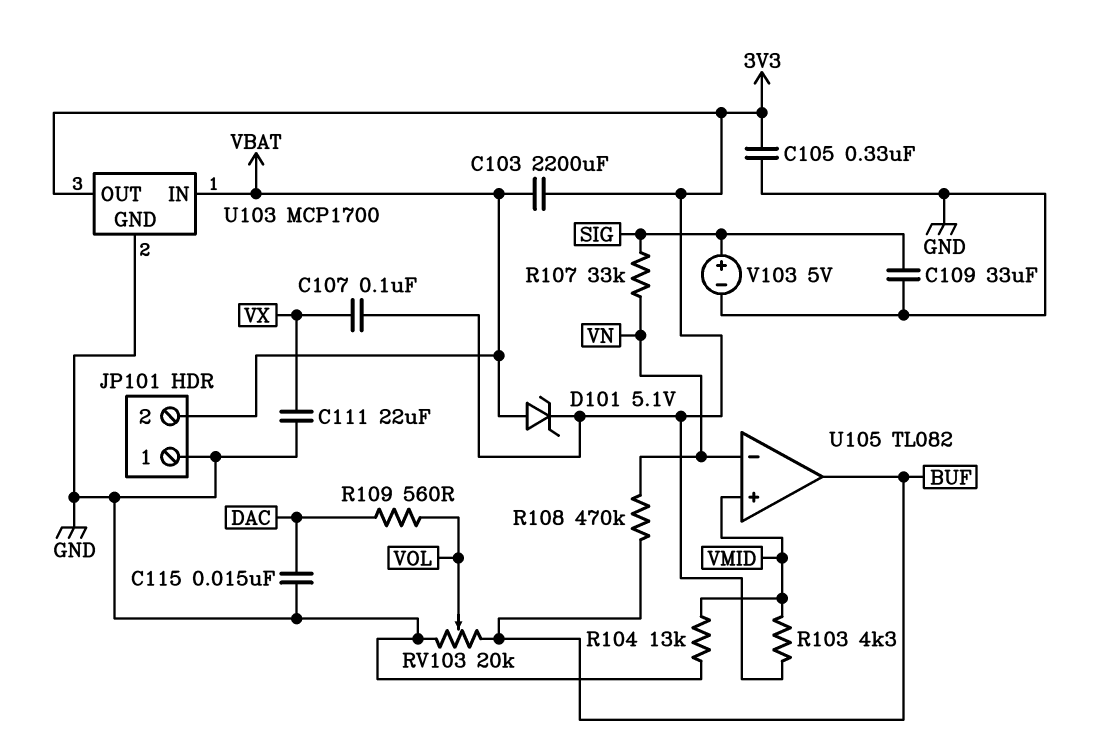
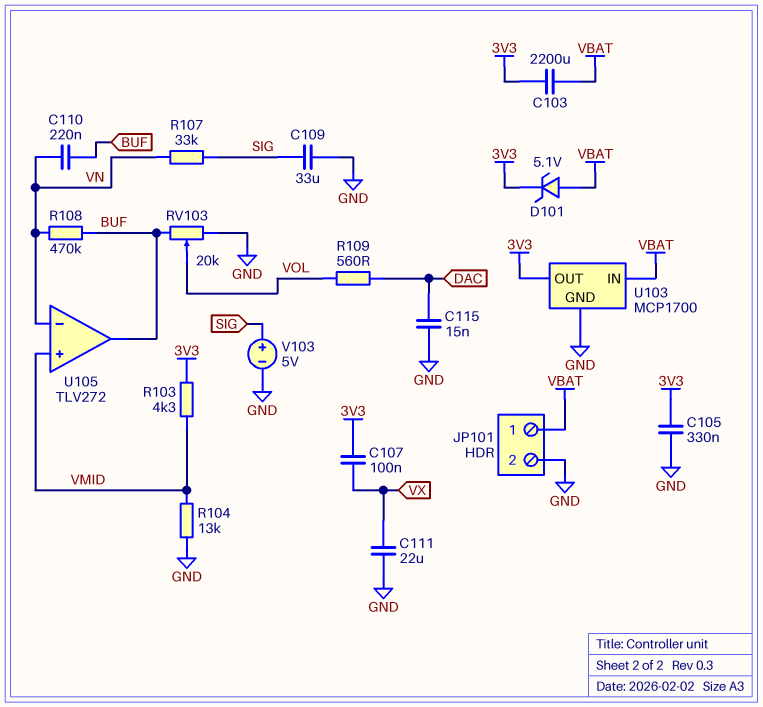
C110: none -> 220nF (BUF, VN)
JP101 pin 1: GND -> VBAT
JP101 pin 2: VBAT -> GND
U105: TL082 -> TLV272

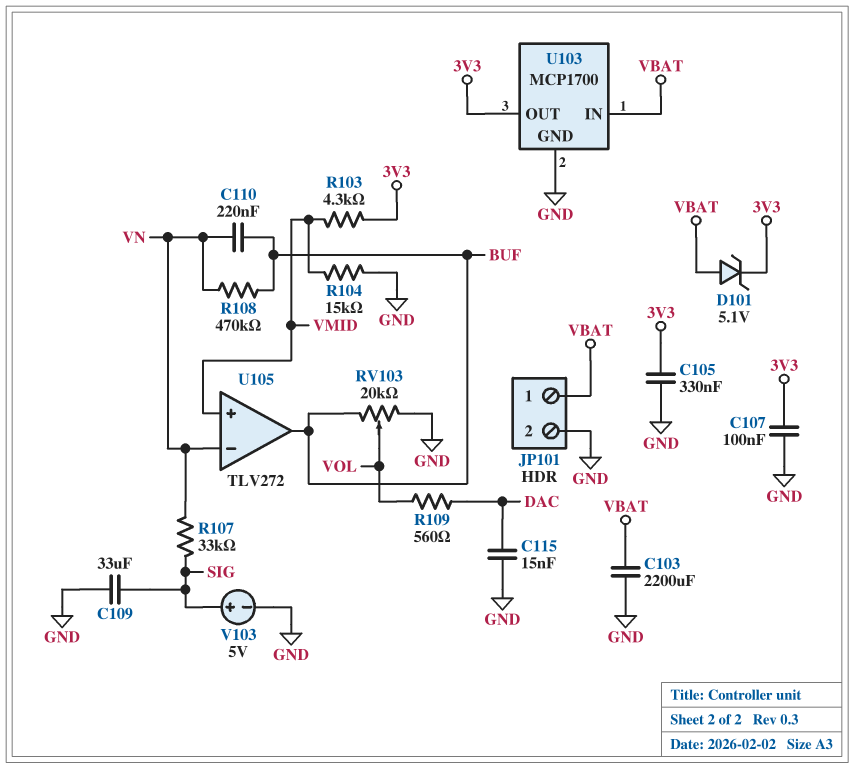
C103: 2200uF (3V3, VBAT) -> 2200uF (GND, VBAT)
C107: 100nF (3V3, VX) -> 100nF (3V3, GND)
C111: 22uF (GND, VX) -> none
R104: 13k (GND, VMID) -> 15k (GND, VMID)

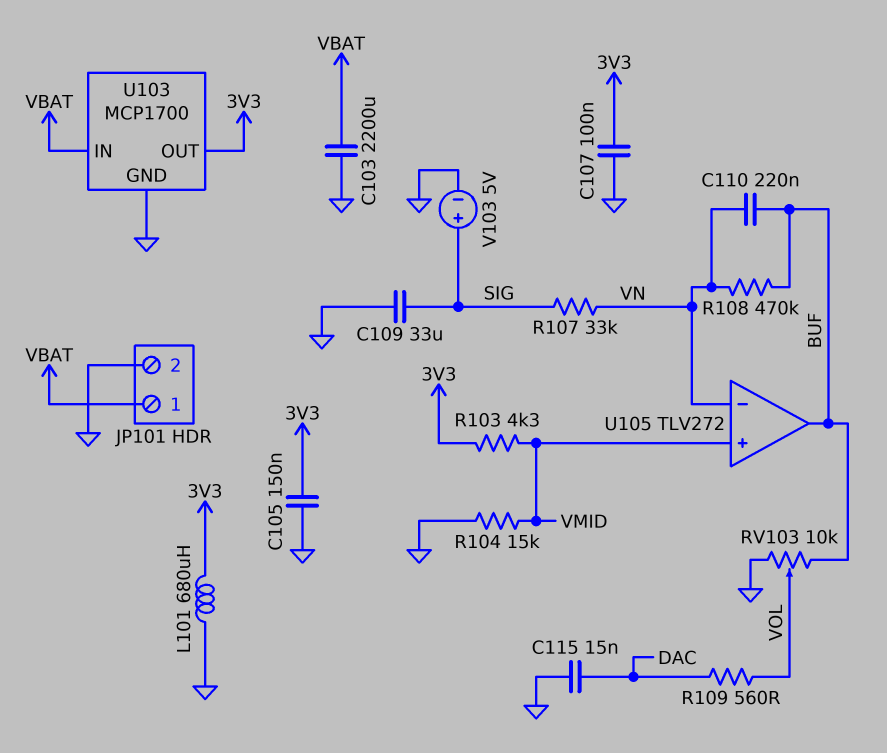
C105: 330nF (3V3, GND) -> 150nF (3V3, GND)
D101: zener 5.1V (A VBAT, K 3V3) -> none
L101: none -> 680uH (3V3, GND)
RV103: 20k (BUF, GND, wiper VOL) -> 10k (BUF, GND, wiper VOL)

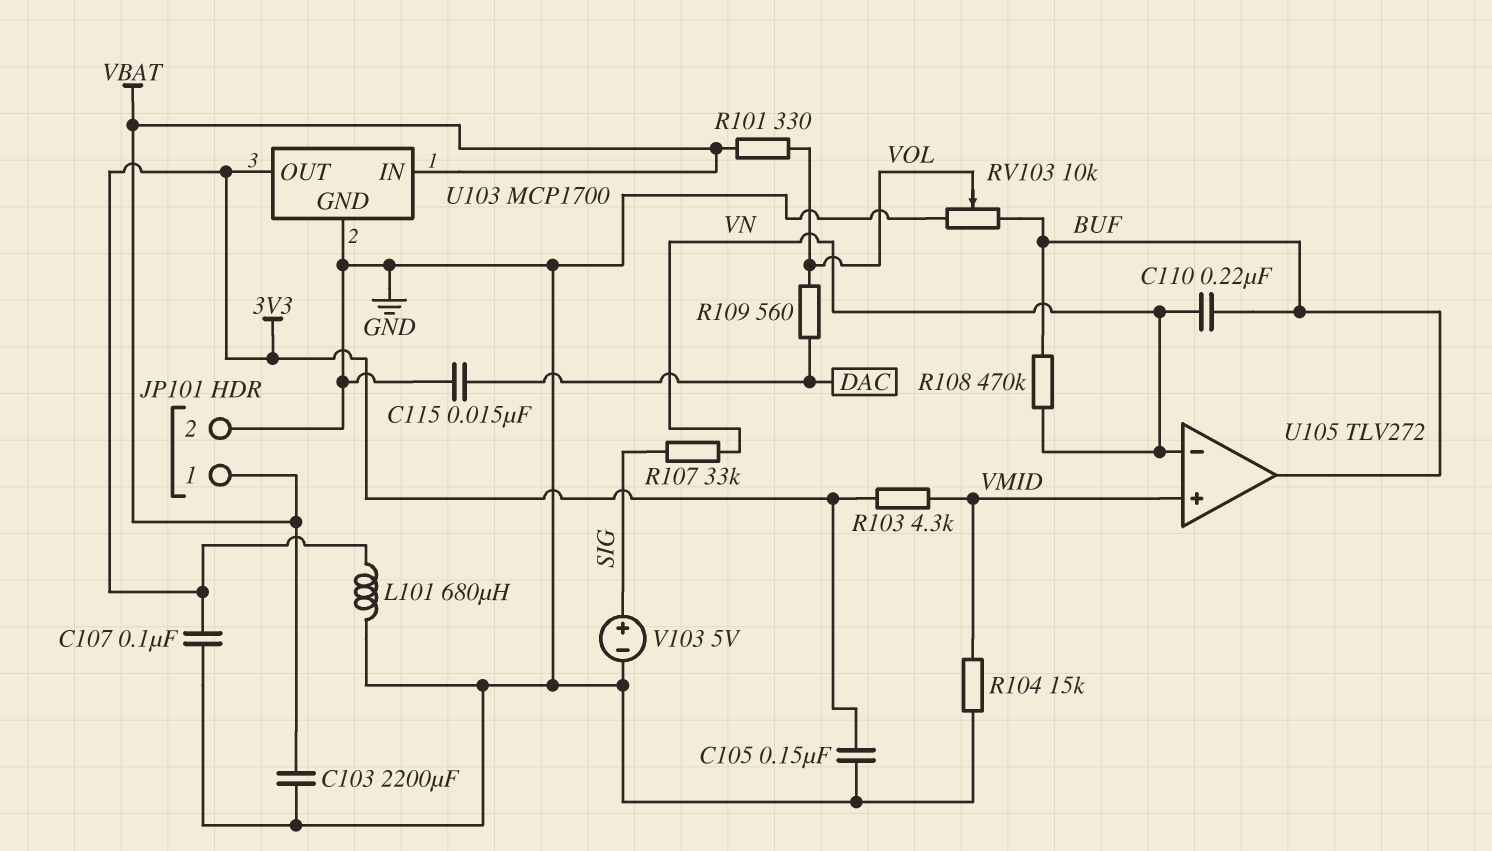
C109: 33uF (GND, SIG) -> none
R101: none -> 330 (VBAT, VOL)

